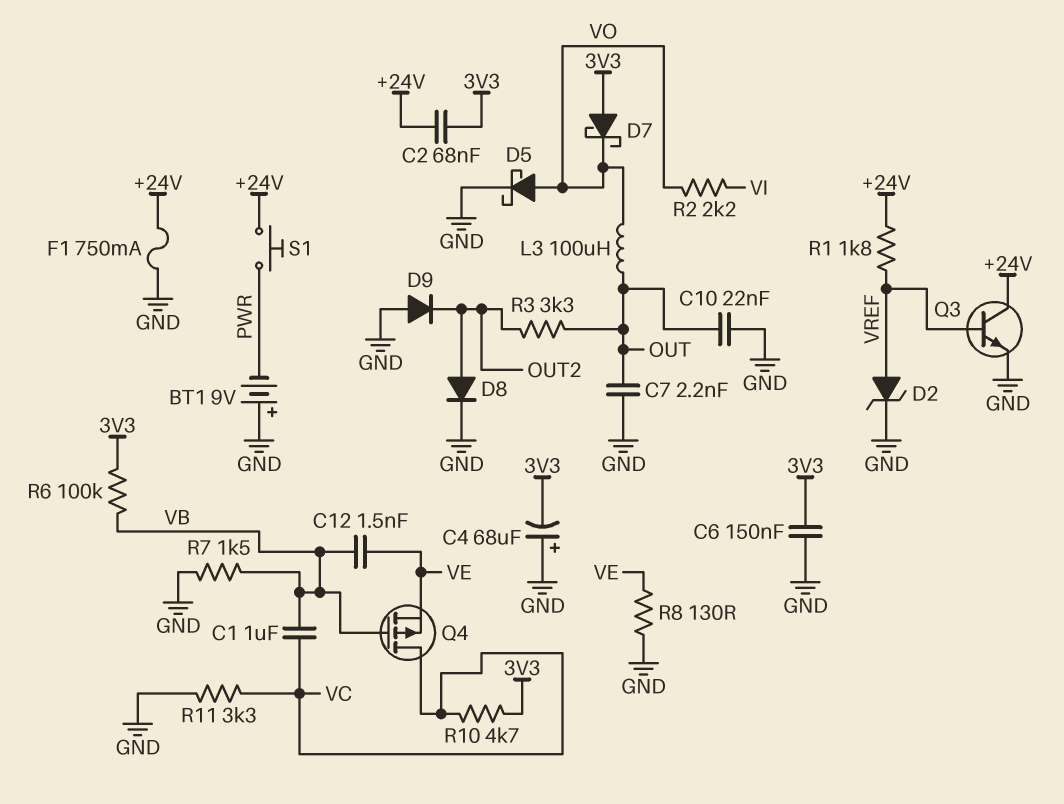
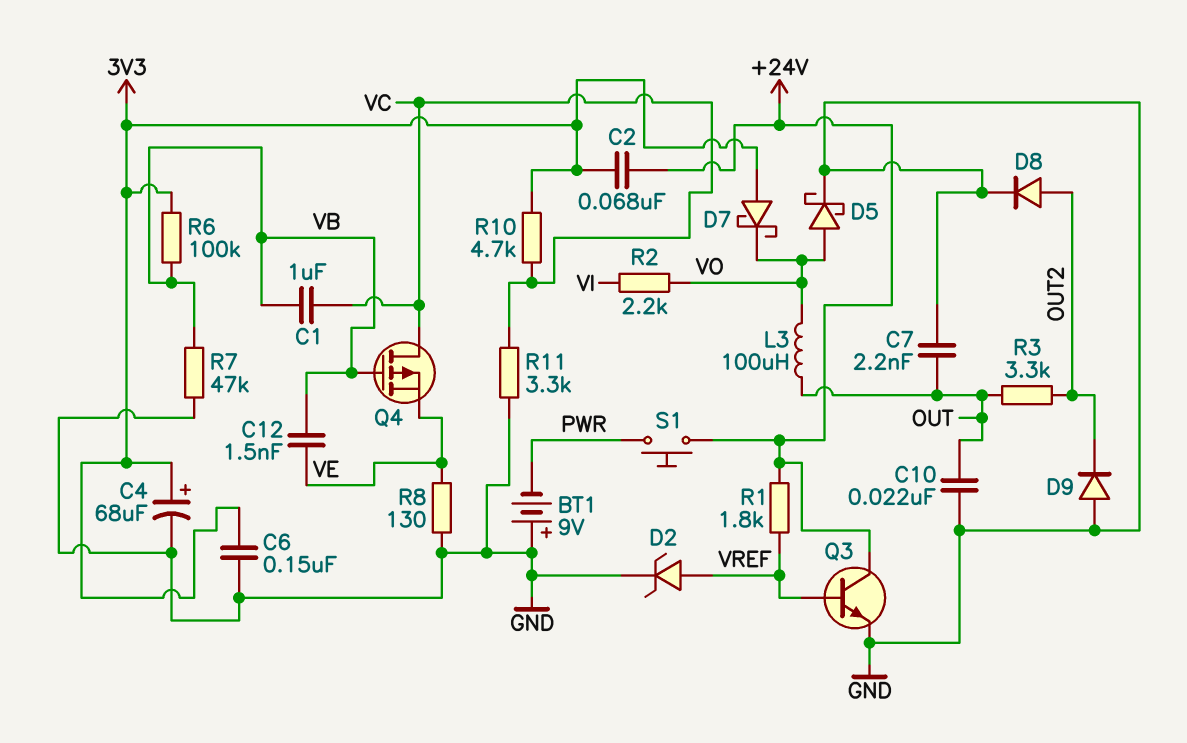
C4: 68uF (plus GND, minus 3V3) -> 68uF (plus 3V3, minus GND)
F1: 750mA (+24V, GND) -> none
R7: 1.5k (GND, VB) -> 47k (GND, VB)

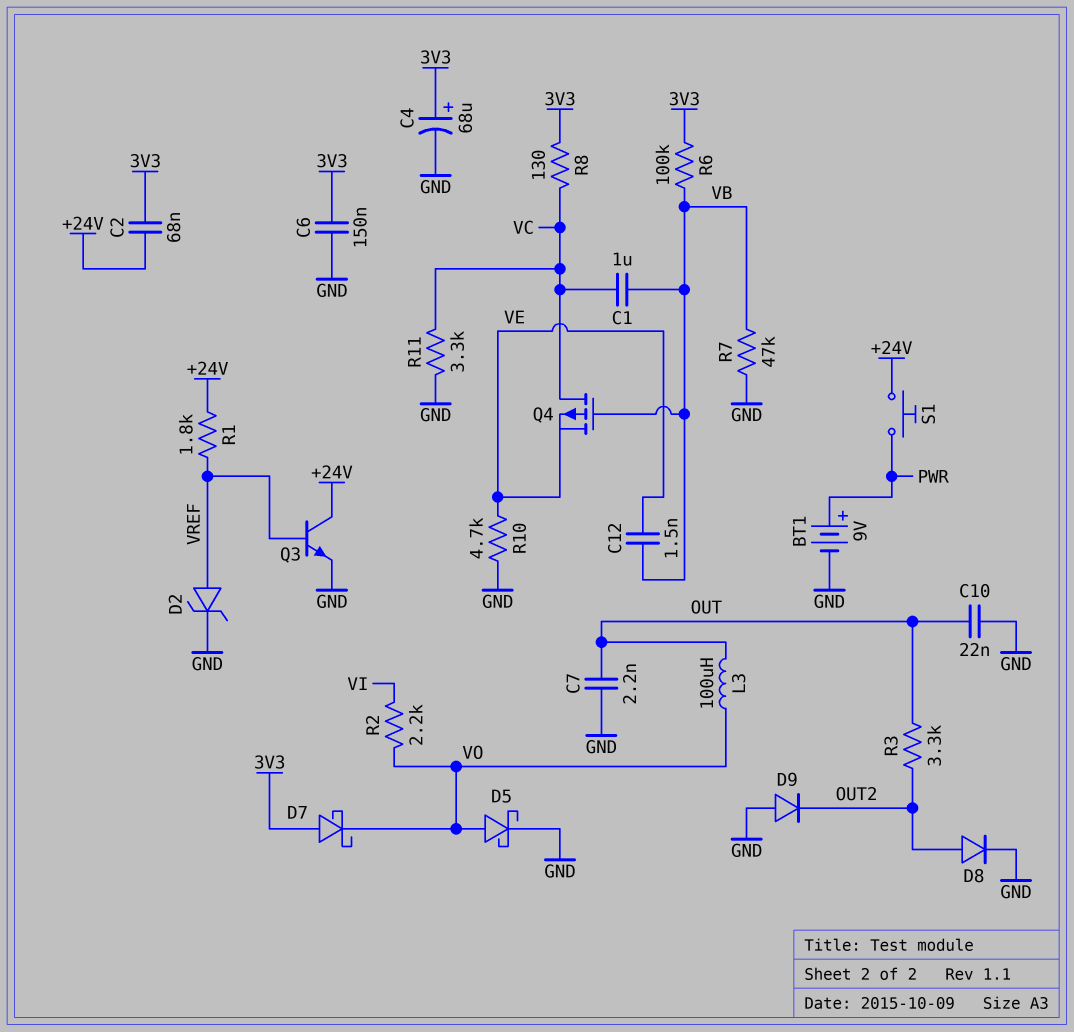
BT1: 9V (plus GND, minus PWR) -> 9V (plus PWR, minus GND)
R8: 130 (GND, VE) -> 130 (3V3, VC)
R10: 4.7k (3V3, VC) -> 4.7k (GND, VE)

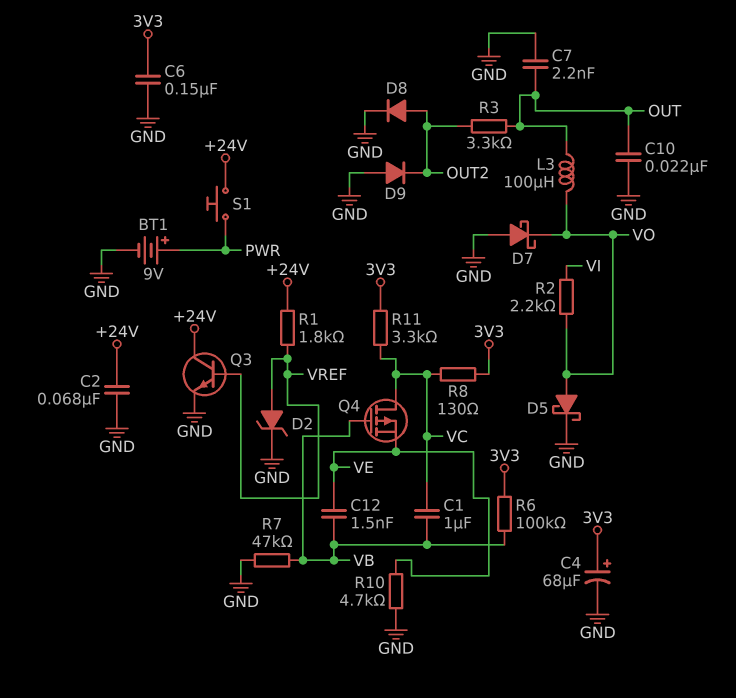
C2: 68nF (+24V, 3V3) -> 68nF (+24V, GND)
D7: schottky (A 3V3, K VO) -> schottky (A GND, K VO)
R11: 3.3k (GND, VC) -> 3.3k (3V3, VC)

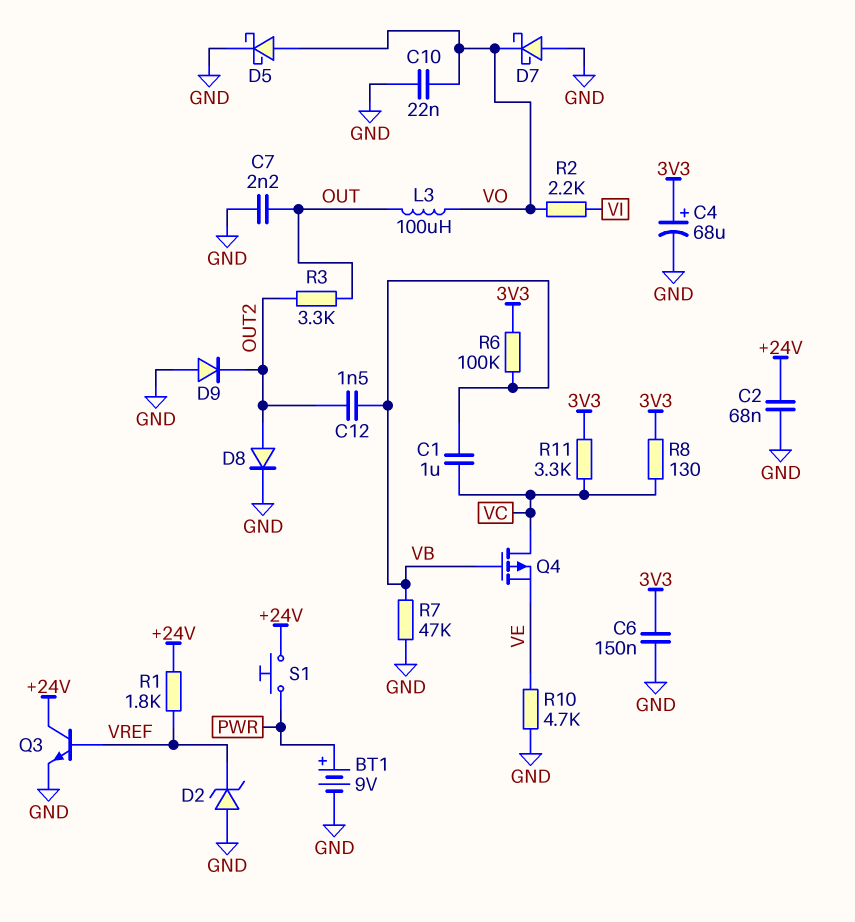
C10: 22nF (GND, OUT) -> 22nF (GND, VO)
C12: 1.5nF (VB, VE) -> 1.5nF (OUT2, VB)
D2: zener (A VREF, K GND) -> zener (A GND, K VREF)

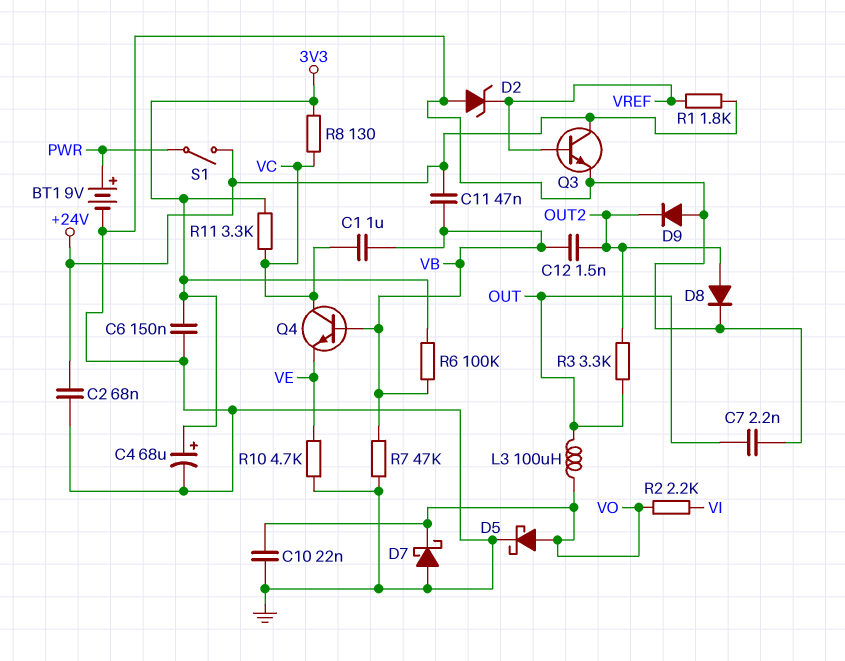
C11: none -> 47nF (+24V, VB)
Q4: PMOS (G VB, D VC, S VE) -> NPN (B VB, C VC, E VE)
S1: button (+24V, PWR) -> switch (+24V, PWR)

